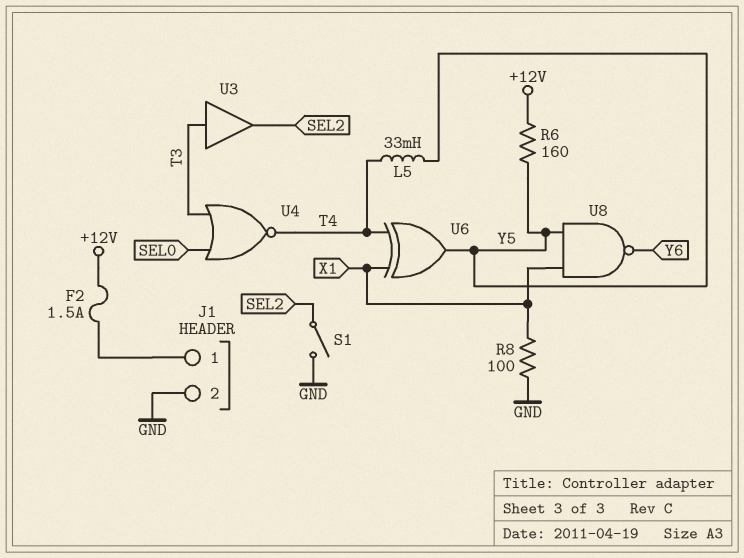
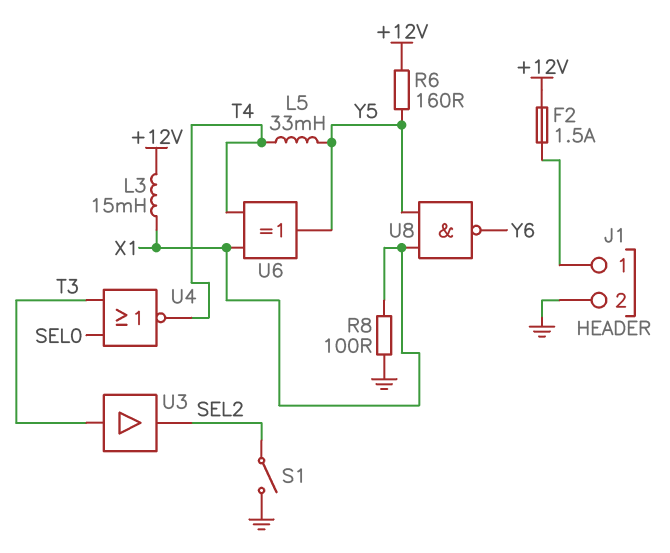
L3: none -> 15mH (+12V, X1)

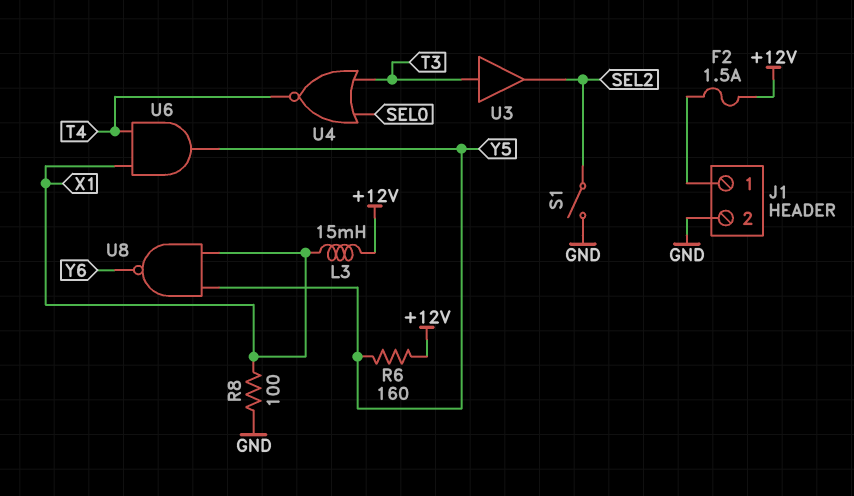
L5: 33mH (T4, Y5) -> none
U6: XOR (in T4, in X1, out Y5) -> AND (in T4, in X1, out Y5)

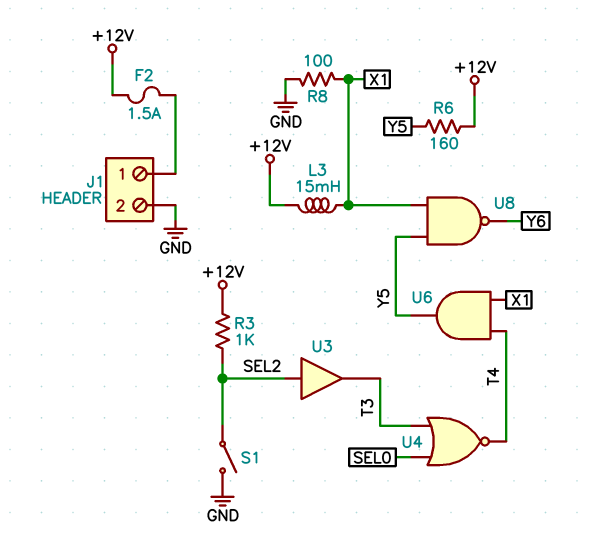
R3: none -> 1k (+12V, SEL2)
U3: buffer (in T3, out SEL2) -> buffer (in SEL2, out T3)

